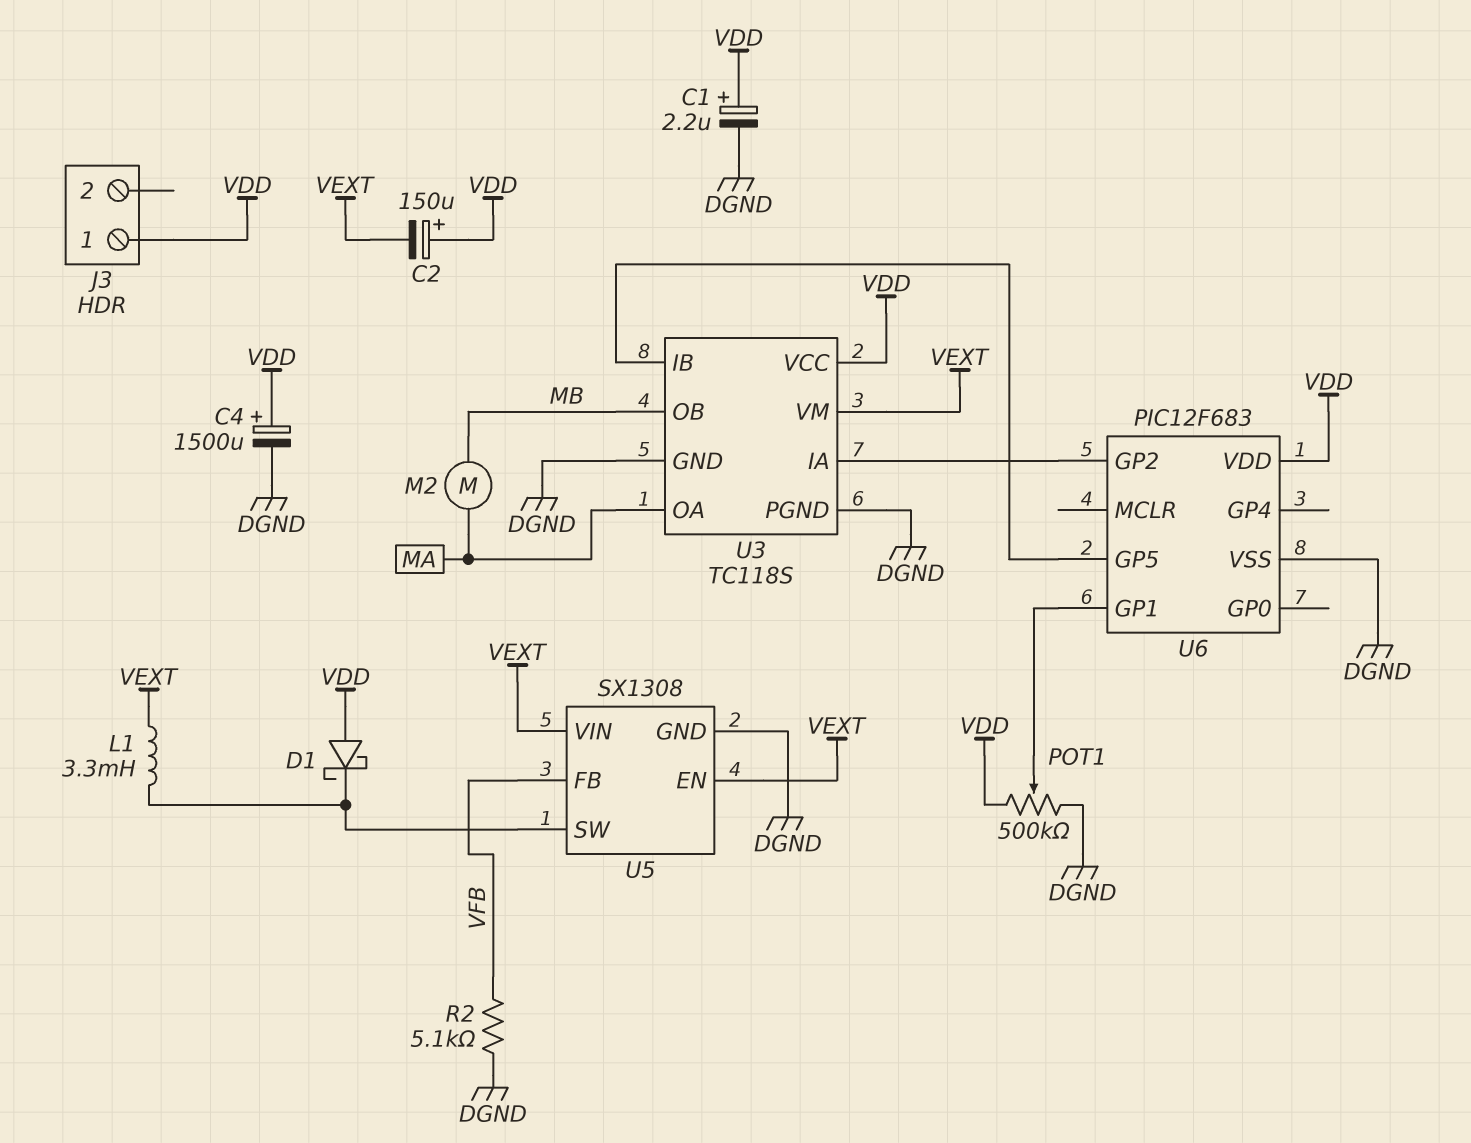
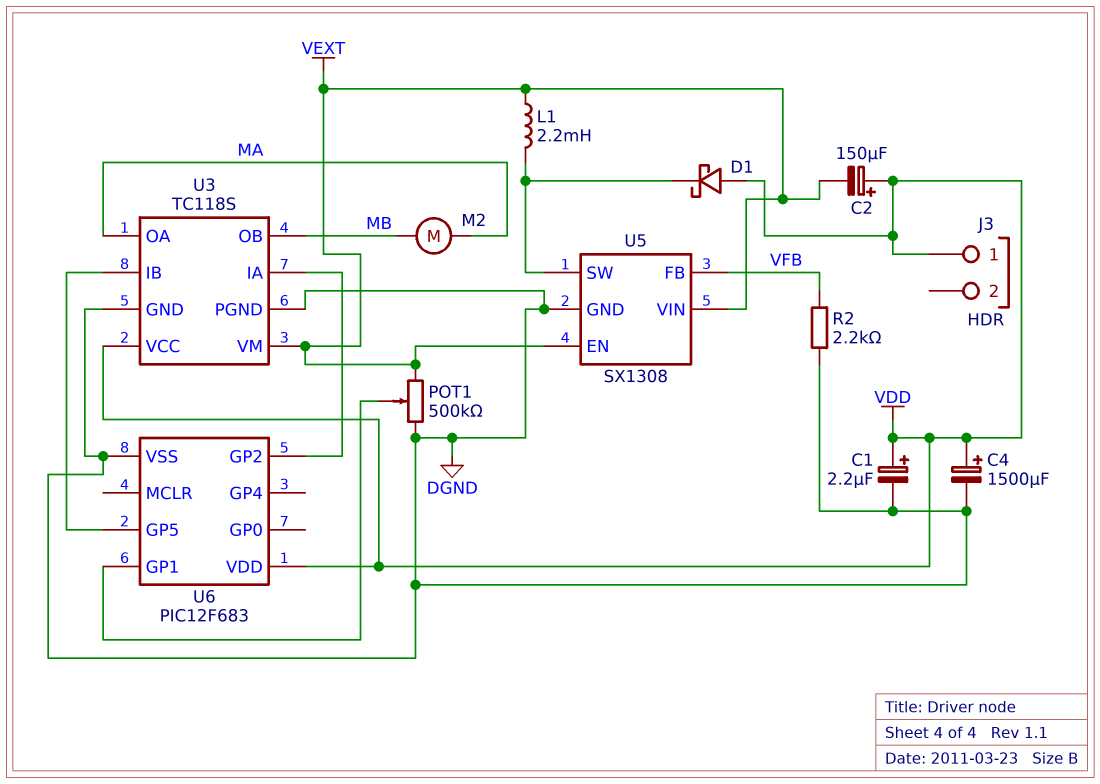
L1: 3.3mH (U5/SW, VEXT) -> 2.2mH (U5/SW, VEXT)
POT1: 500k (DGND, VDD, wiper U6/GP1) -> 500k (DGND, VEXT, wiper U6/GP1)
R2: 5.1k (DGND, VFB) -> 2.2k (DGND, VFB)

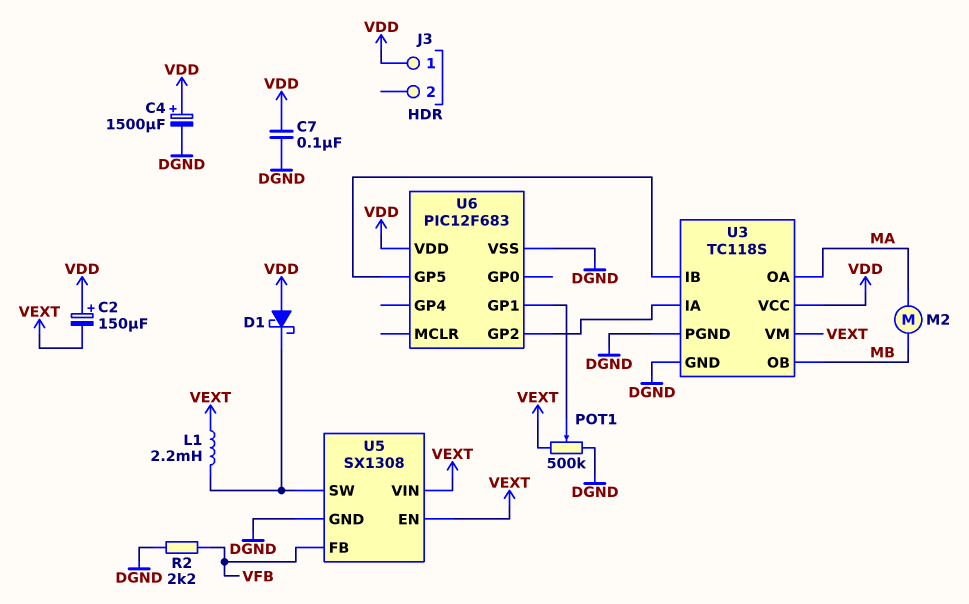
C1: 2.2uF (plus VDD, minus DGND) -> none
C7: none -> 100nF (DGND, VDD)

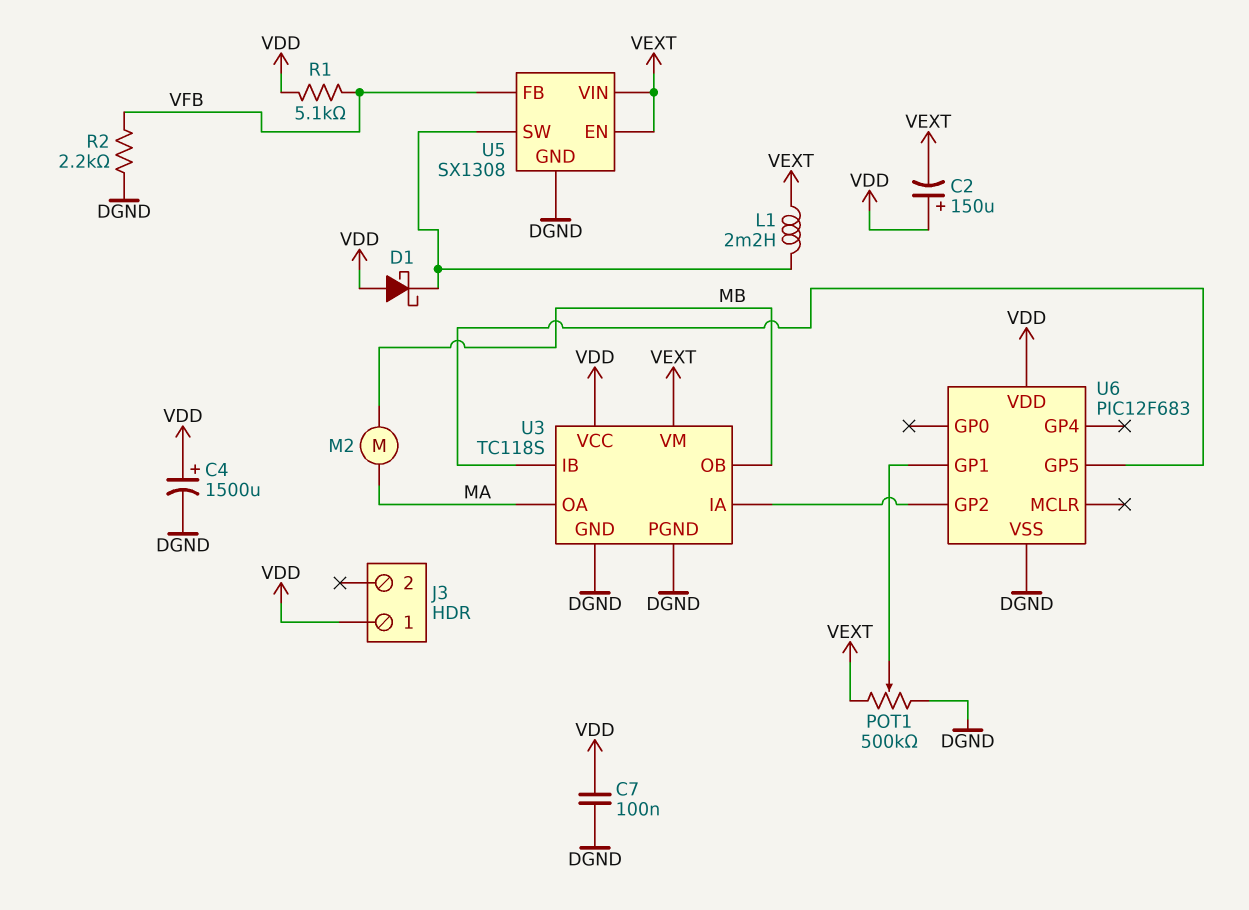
R1: none -> 5.1k (VDD, VFB)

